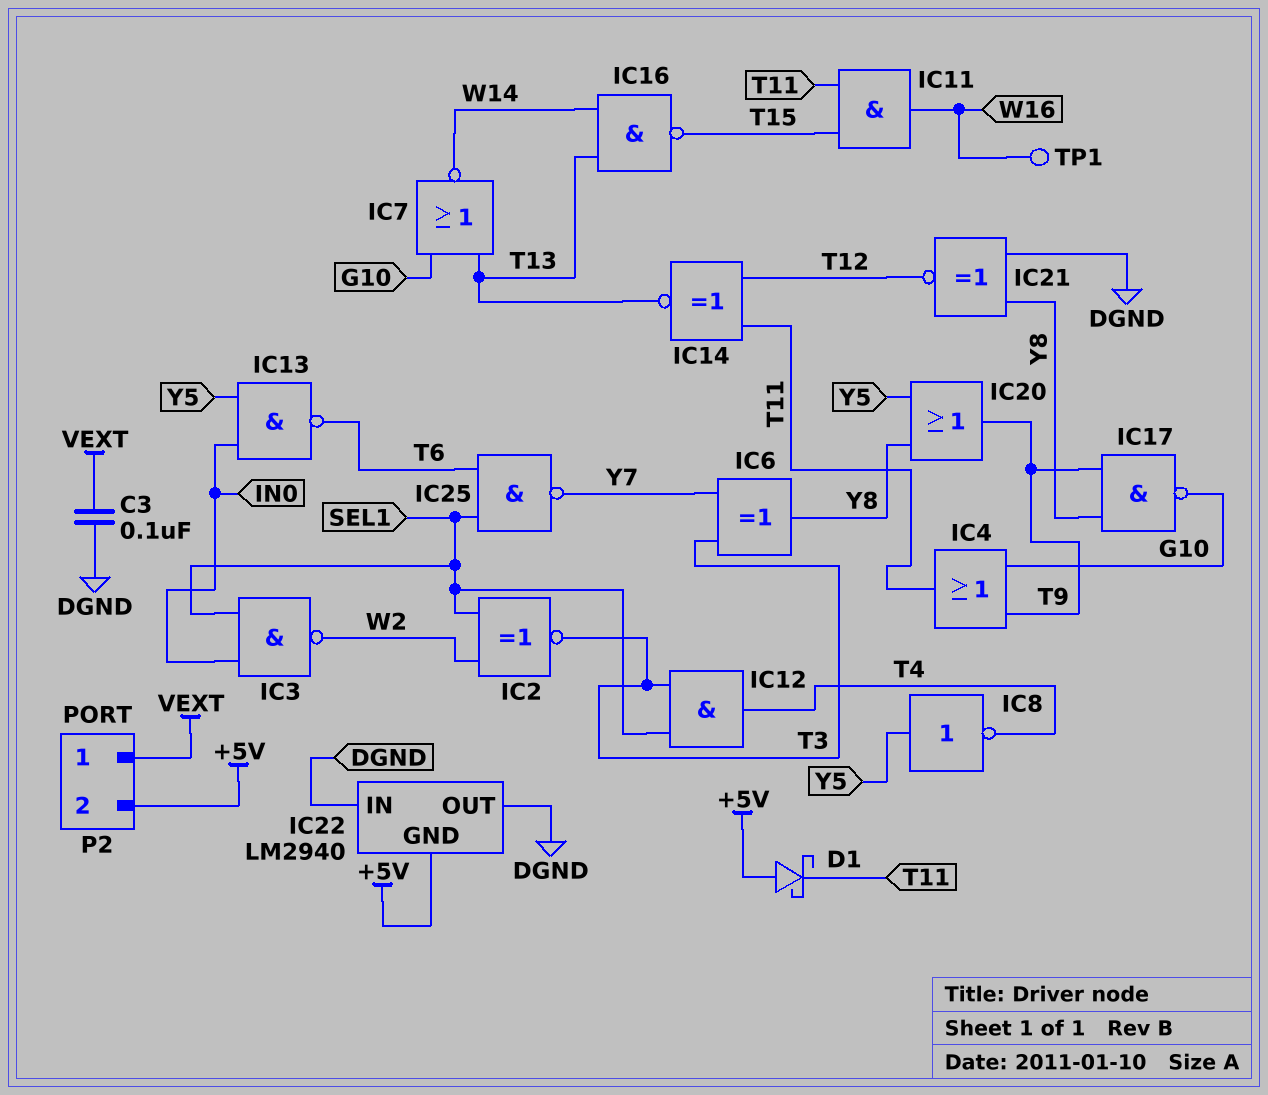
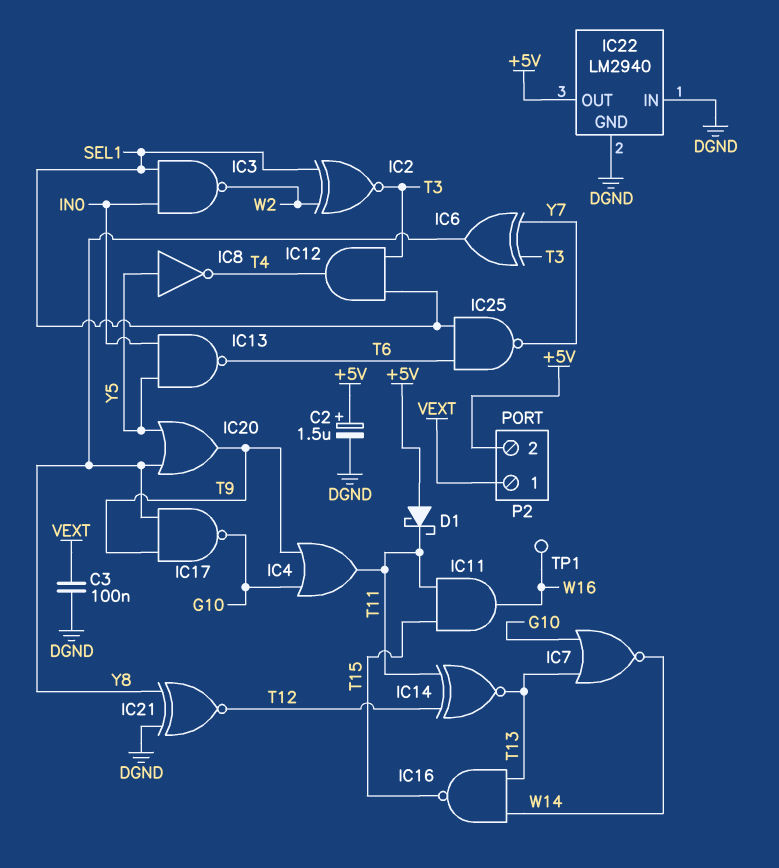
C2: none -> 1.5uF (plus +5V, minus DGND)
IC22 pin GND: +5V -> DGND
IC22 pin OUT: DGND -> +5V

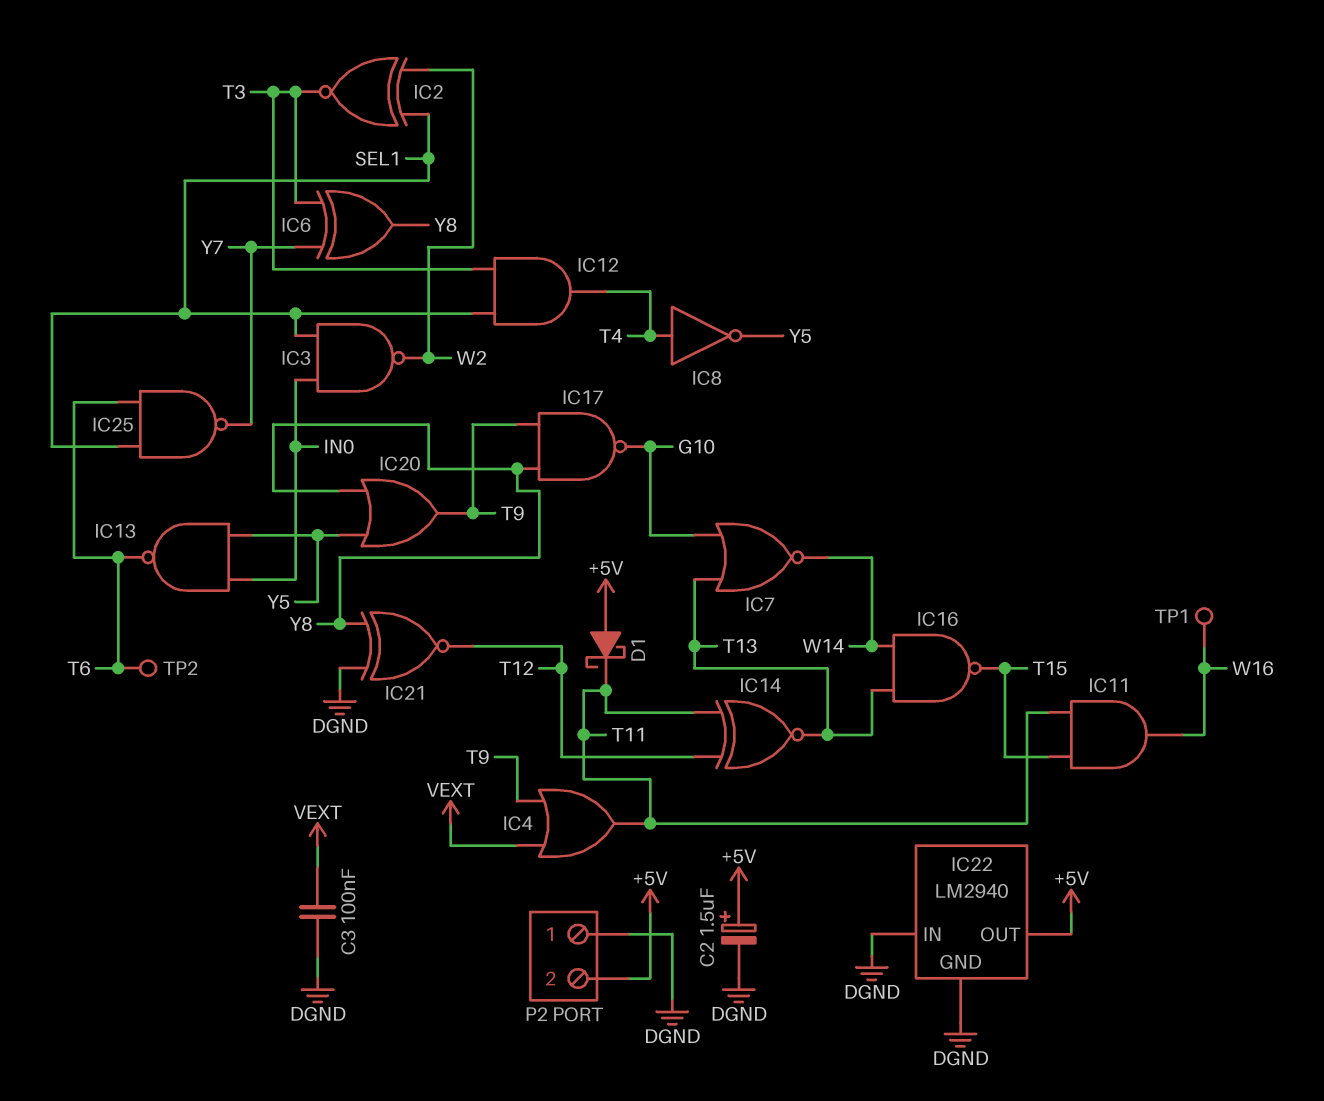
IC4: OR (in G10, in T9, out T11) -> OR (in T9, in VEXT, out T11)
IC8: NOT (in Y5, out T4) -> NOT (in T4, out Y5)
P2 pin 1: VEXT -> DGND
TP2: none -> test point (T6)

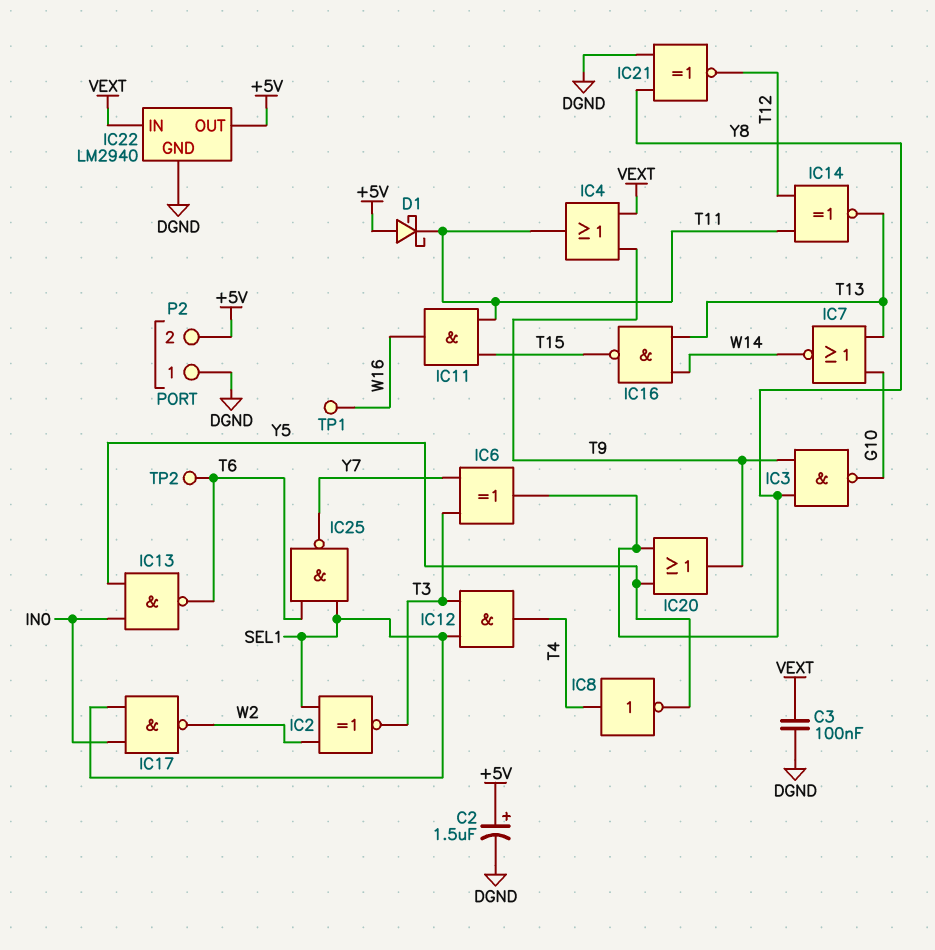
IC3: NAND (in IN0, in SEL1, out W2) -> NAND (in T9, in Y8, out G10)
IC17: NAND (in T9, in Y8, out G10) -> NAND (in IN0, in SEL1, out W2)
IC22 pin IN: DGND -> VEXT

